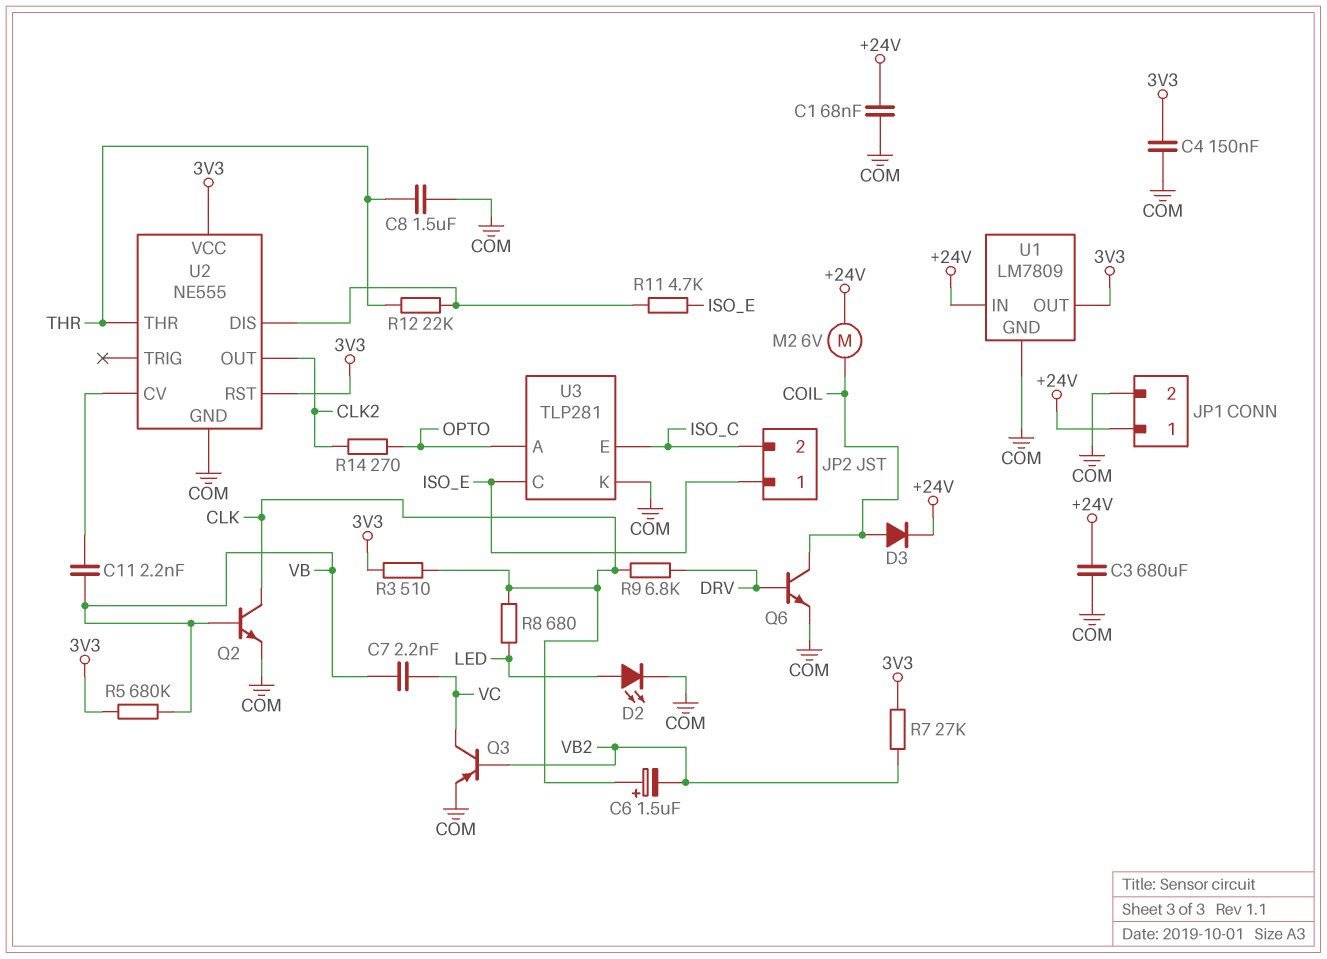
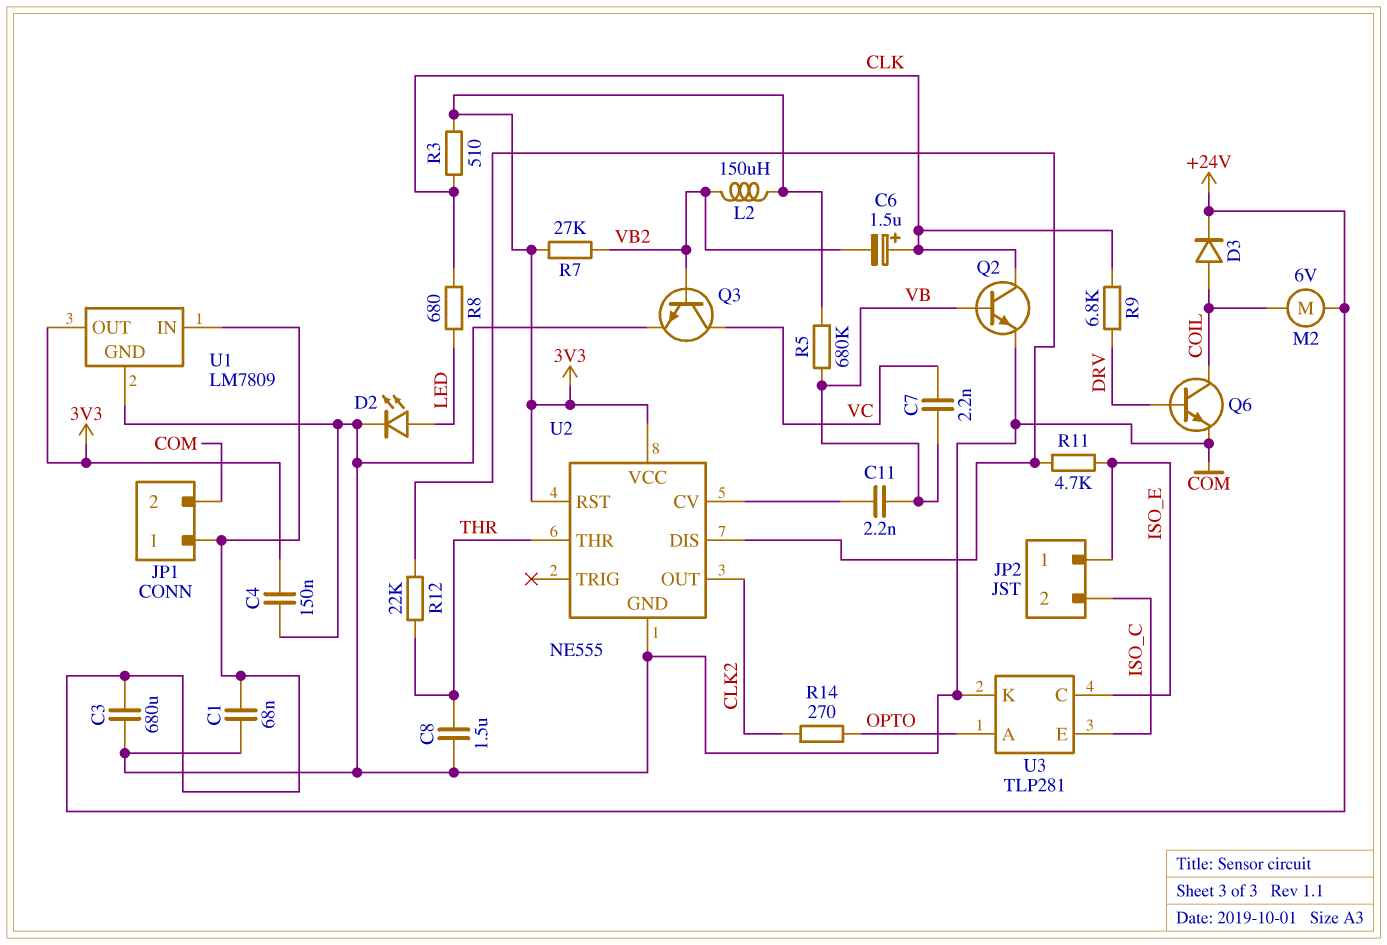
L2: none -> 150uH (3V3, VB2)
Q3: PNP (B VB2, C VC, E COM) -> NPN (B VB2, C VC, E COM)

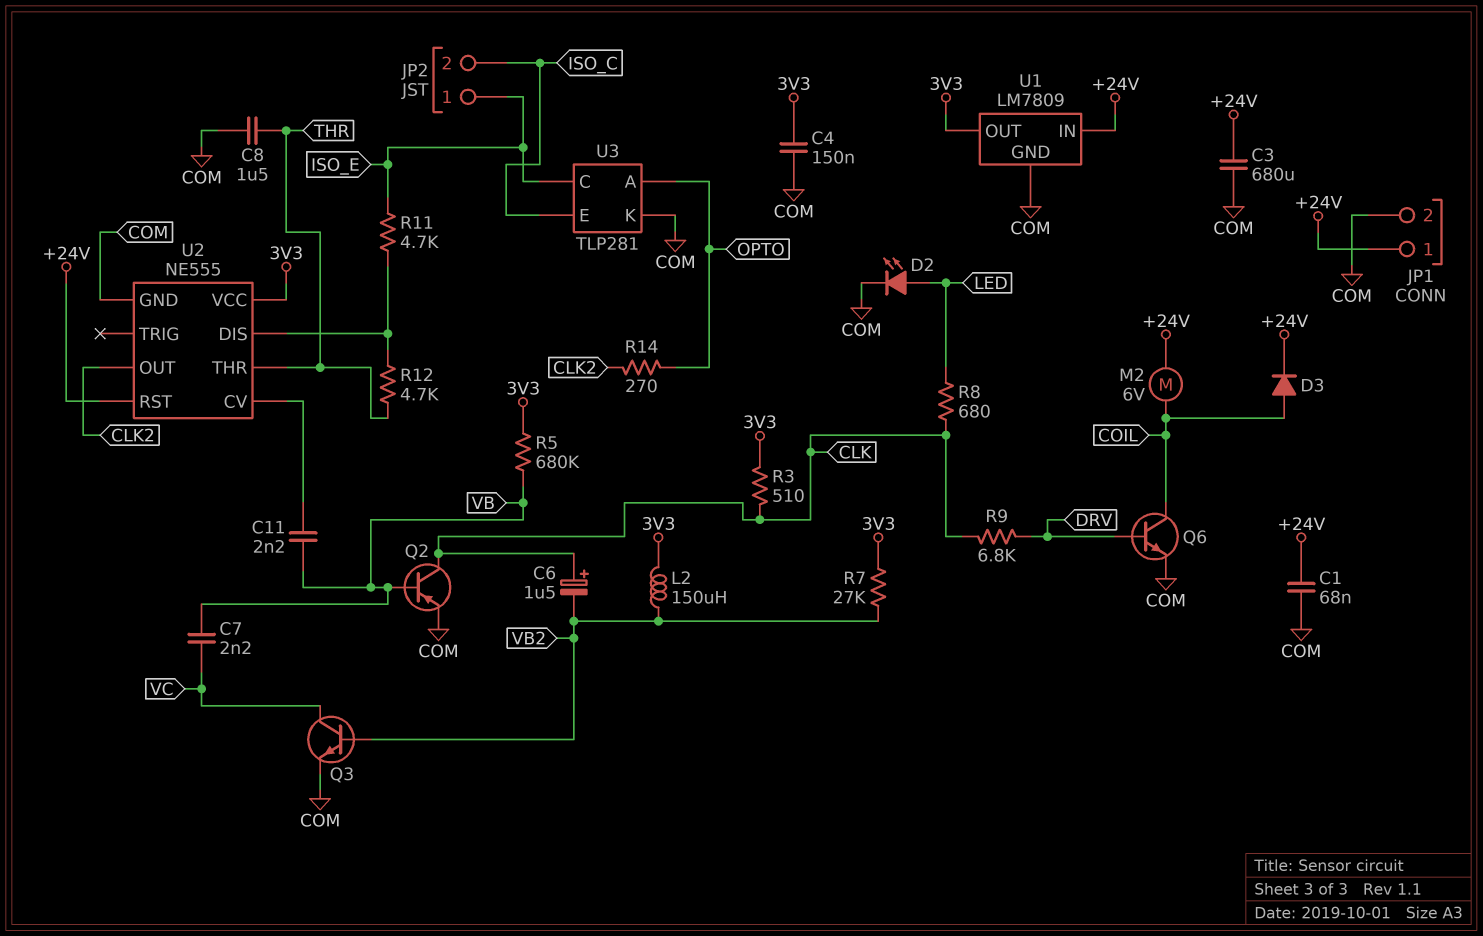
Q2: NPN (B VB, C CLK, E COM) -> PNP (B VB, C CLK, E COM)
R12: 22k (THR, U2/DIS) -> 4.7k (THR, U2/DIS)
U2 pin RST: 3V3 -> +24V

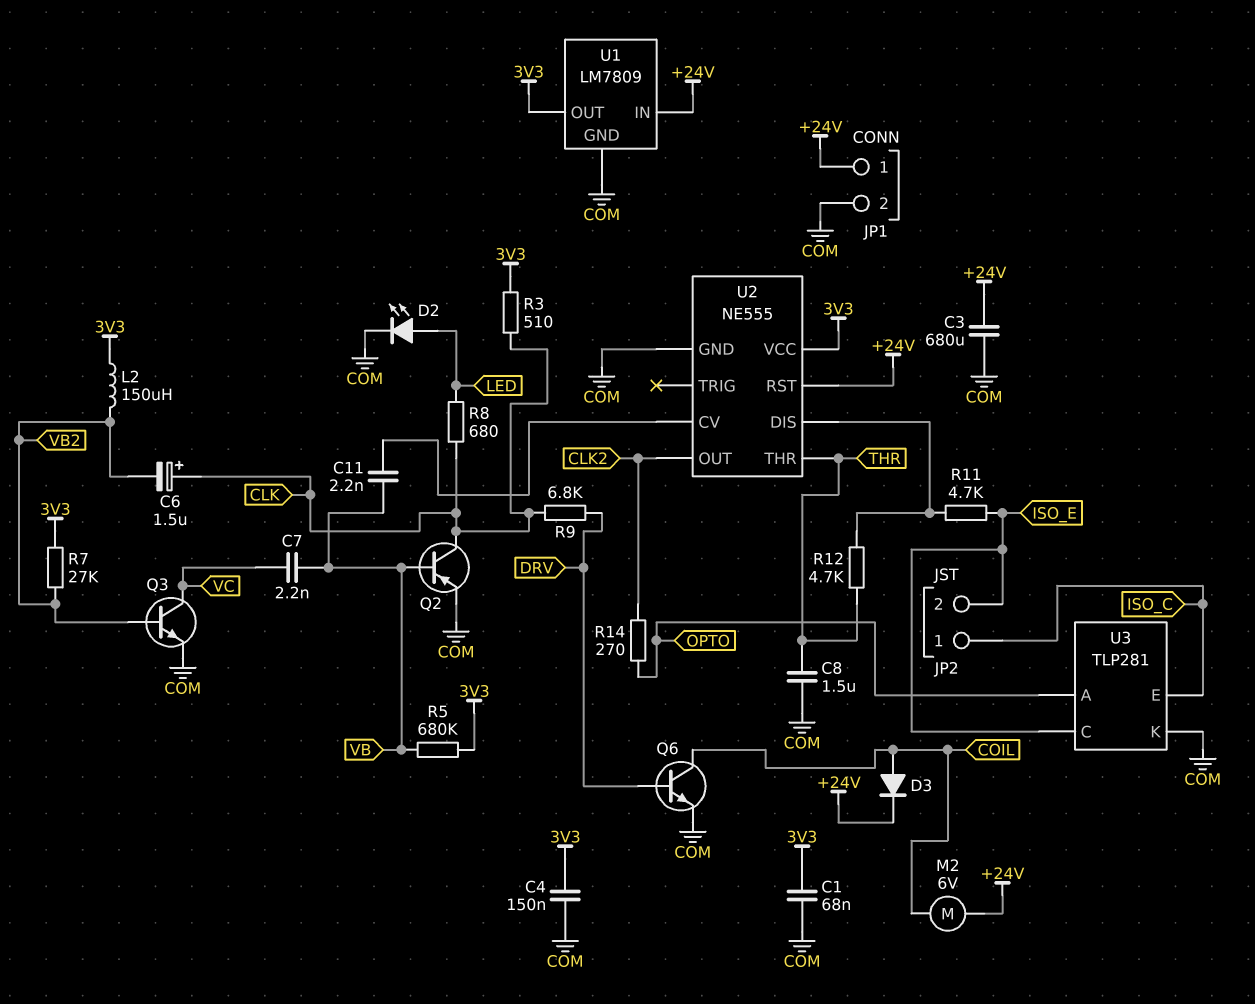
C1: 68nF (+24V, COM) -> 68nF (3V3, COM)
JP2 pin 1: ISO_E -> ISO_C
JP2 pin 2: ISO_C -> ISO_E

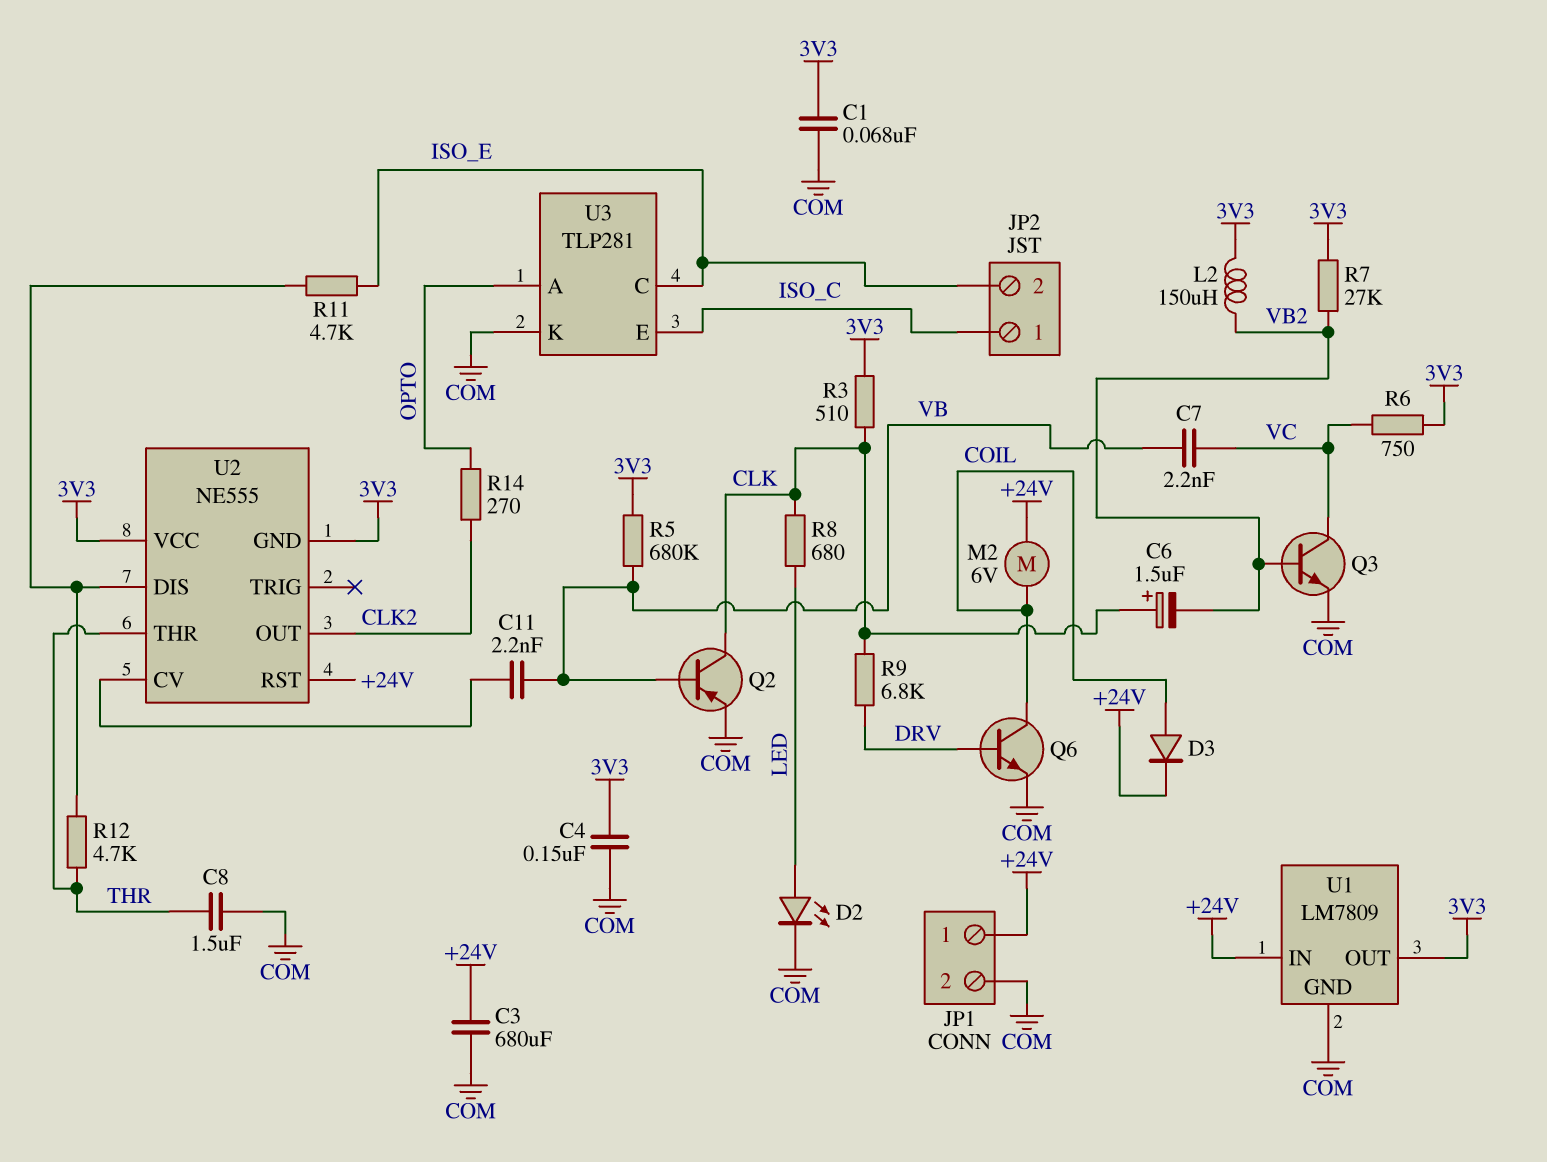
R6: none -> 750 (3V3, VC)
U2 pin GND: COM -> 3V3

